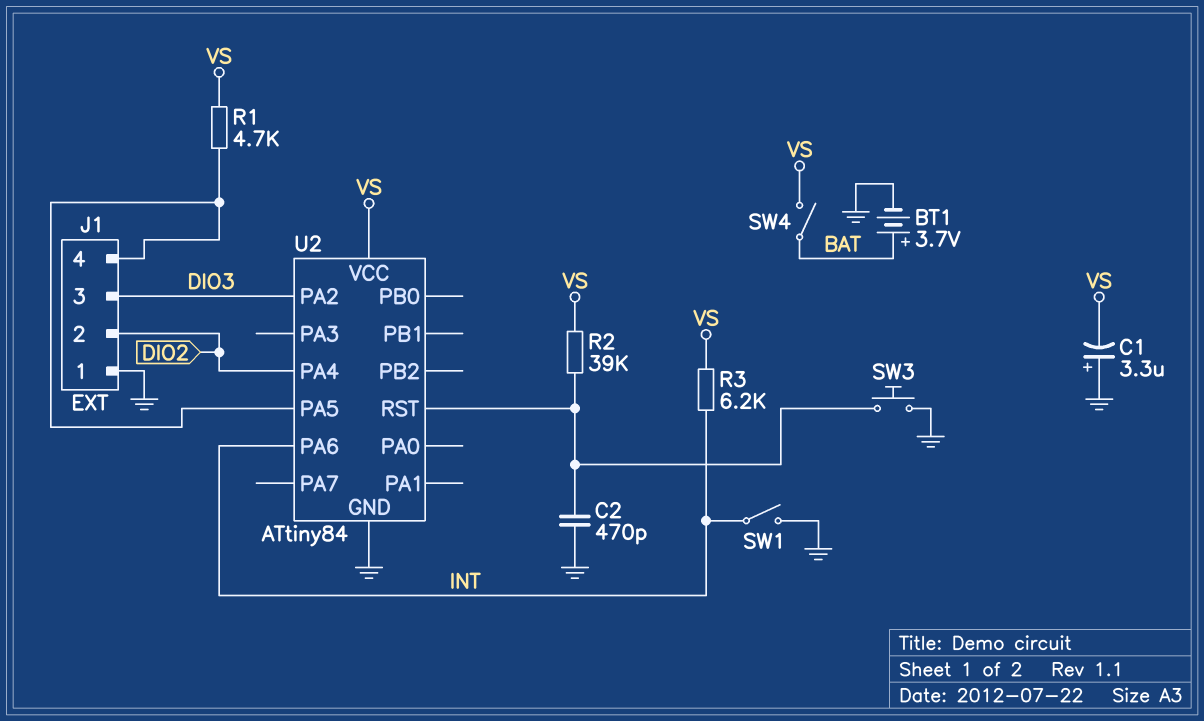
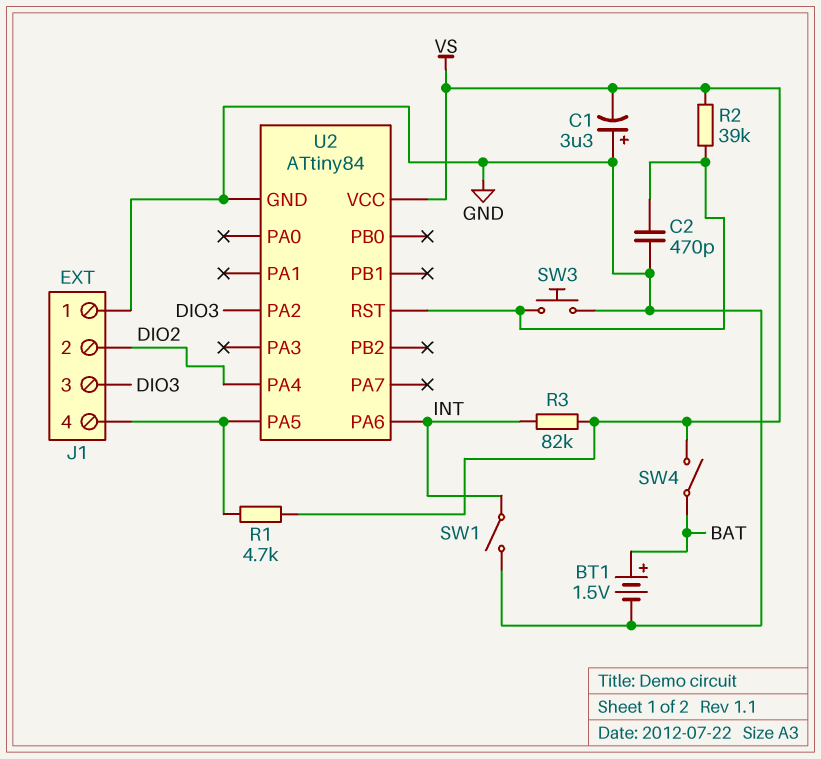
BT1: 3.7V (plus BAT, minus GND) -> 1.5V (plus BAT, minus GND)
R3: 6.2k (INT, VS) -> 82k (INT, VS)

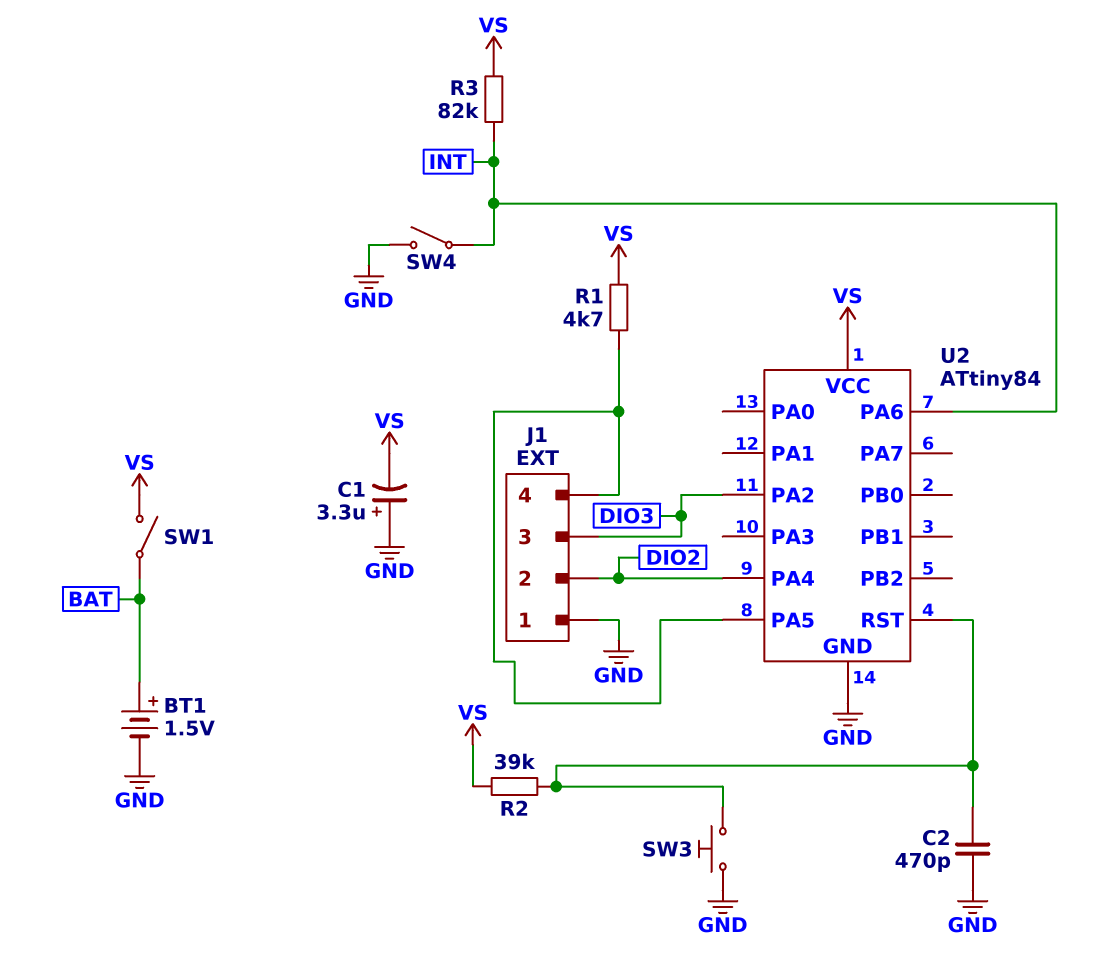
SW1: switch (GND, INT) -> switch (BAT, VS)
SW4: switch (BAT, VS) -> switch (GND, INT)

